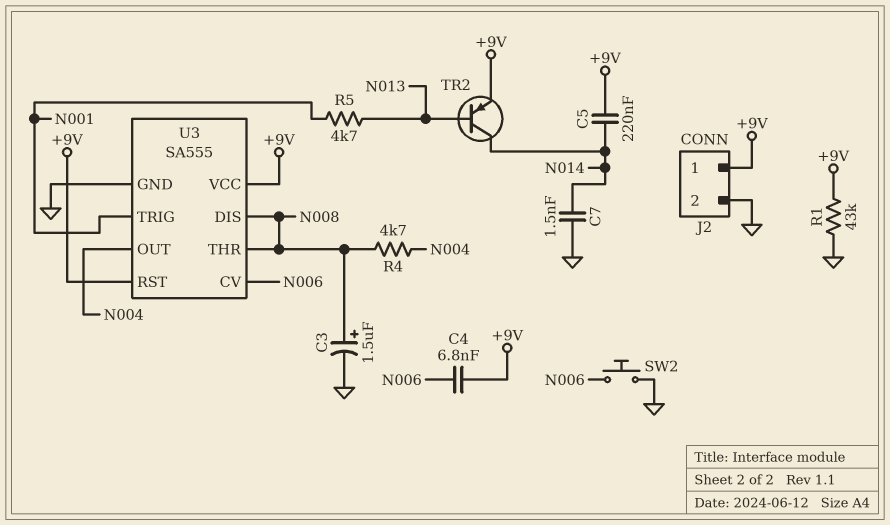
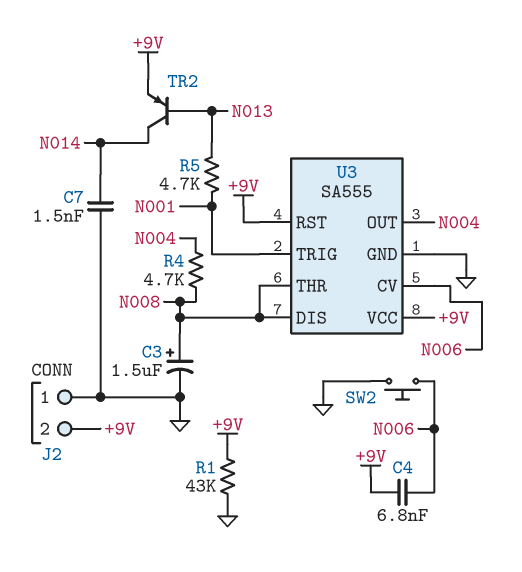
C5: 220nF (+9V, N014) -> none
J2 pin 1: +9V -> GND
J2 pin 2: GND -> +9V

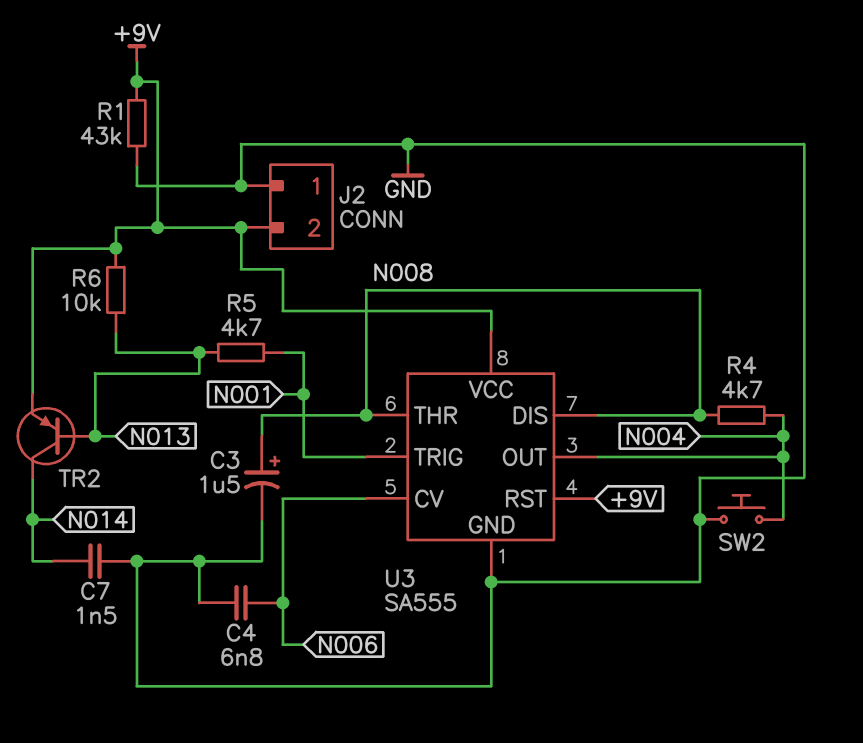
C4: 6.8nF (+9V, N006) -> 6.8nF (GND, N006)
R6: none -> 10k (+9V, N013)
SW2: button (GND, N006) -> button (GND, N004)

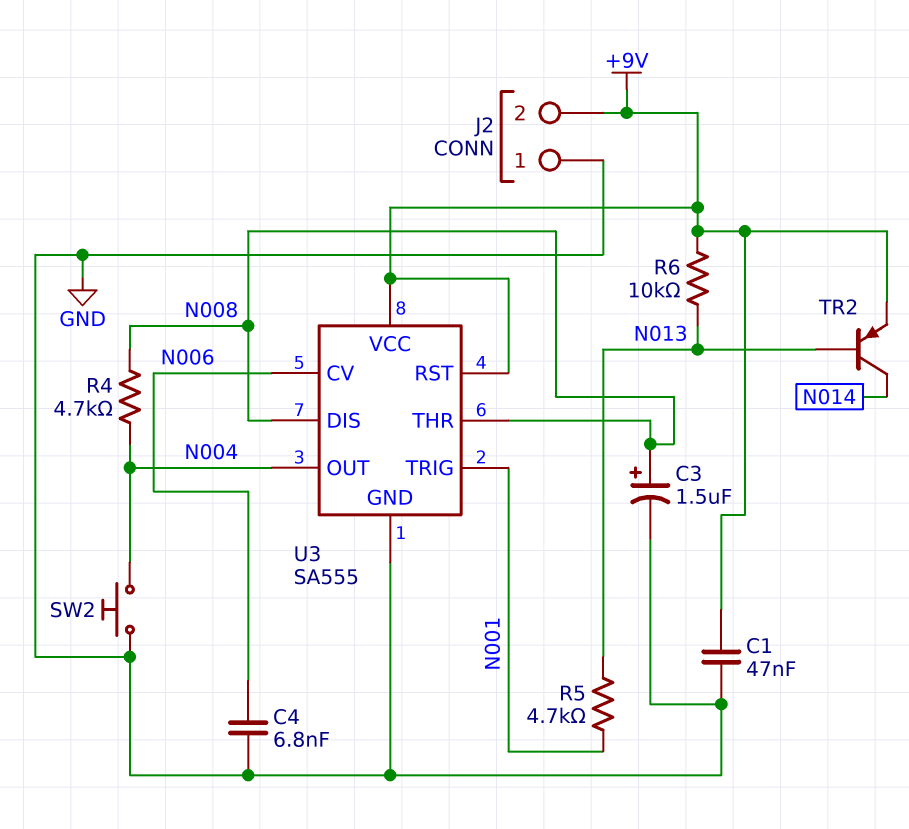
C1: none -> 47nF (+9V, GND)
C7: 1.5nF (GND, N014) -> none
R1: 43k (+9V, GND) -> none

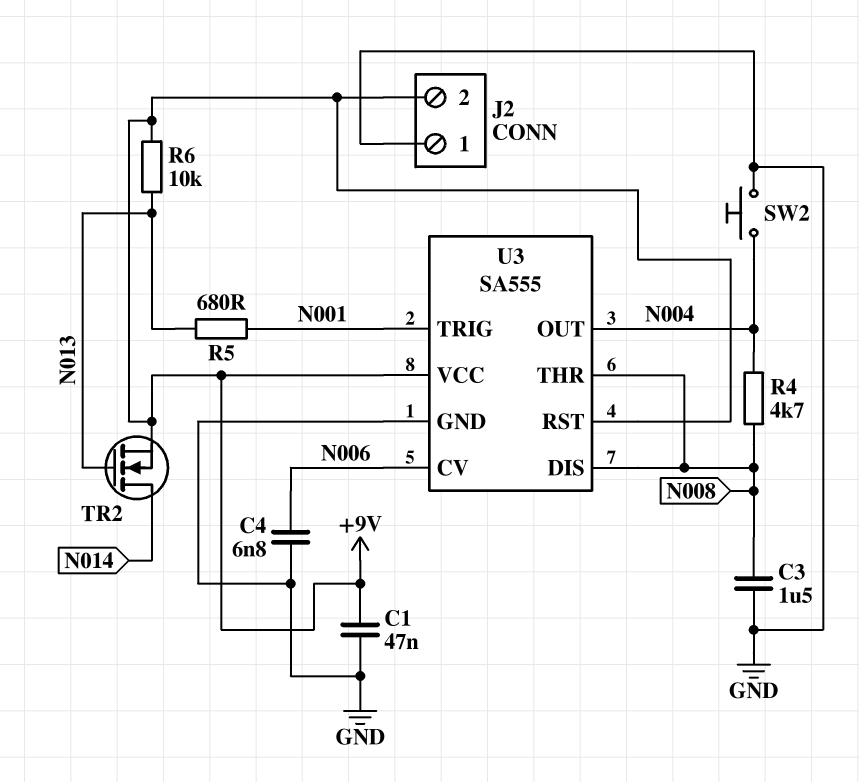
C3: 1.5uF (plus N008, minus GND) -> 1.5uF (GND, N008)
R5: 4.7k (N001, N013) -> 680 (N001, N013)
TR2: PNP (B N013, C N014, E +9V) -> NMOS (G N013, D N014, S +9V)

